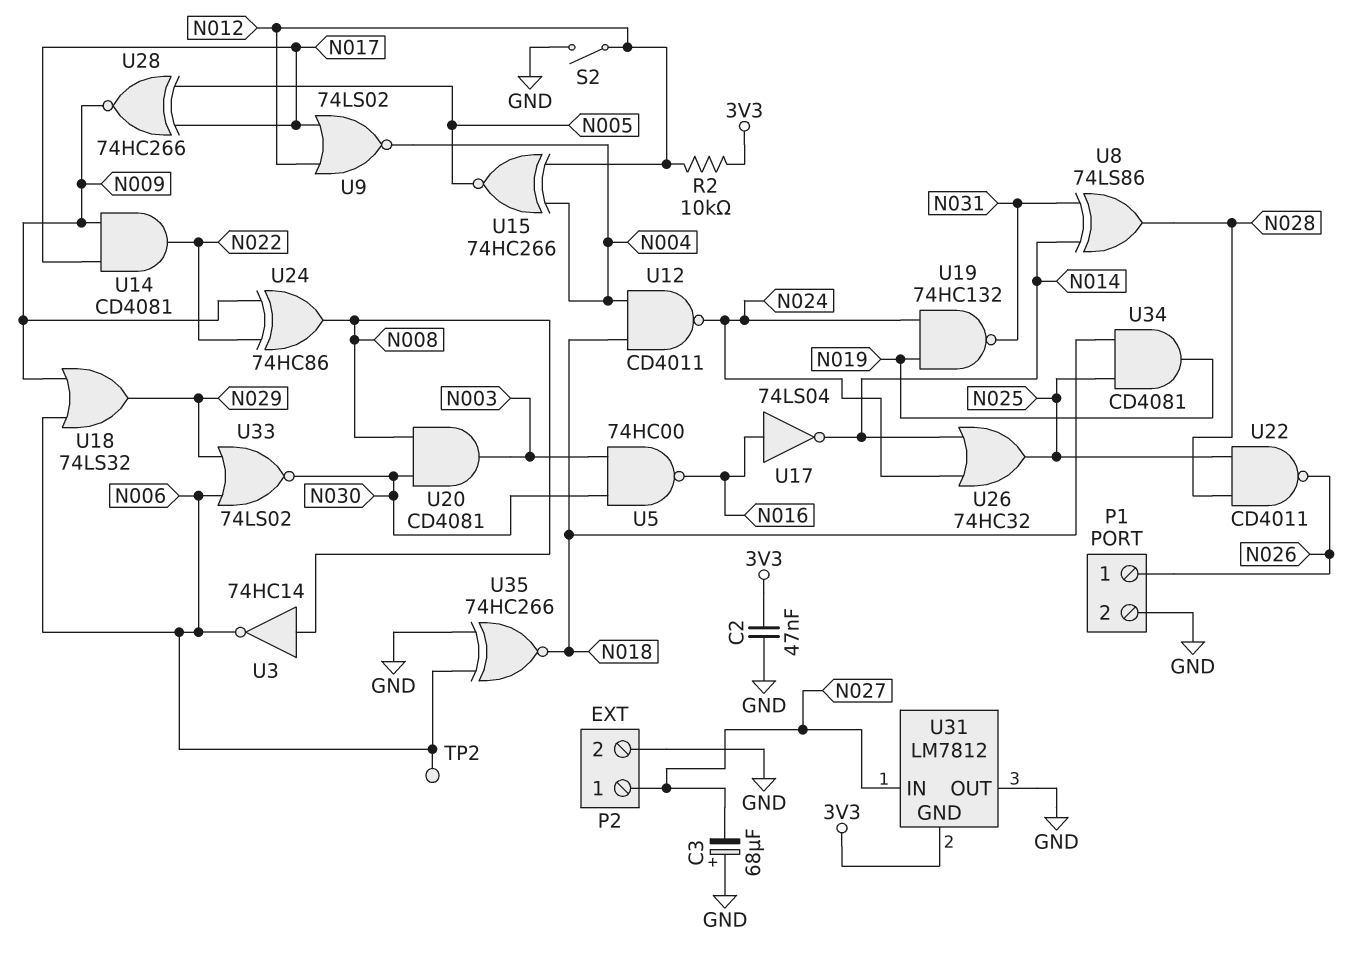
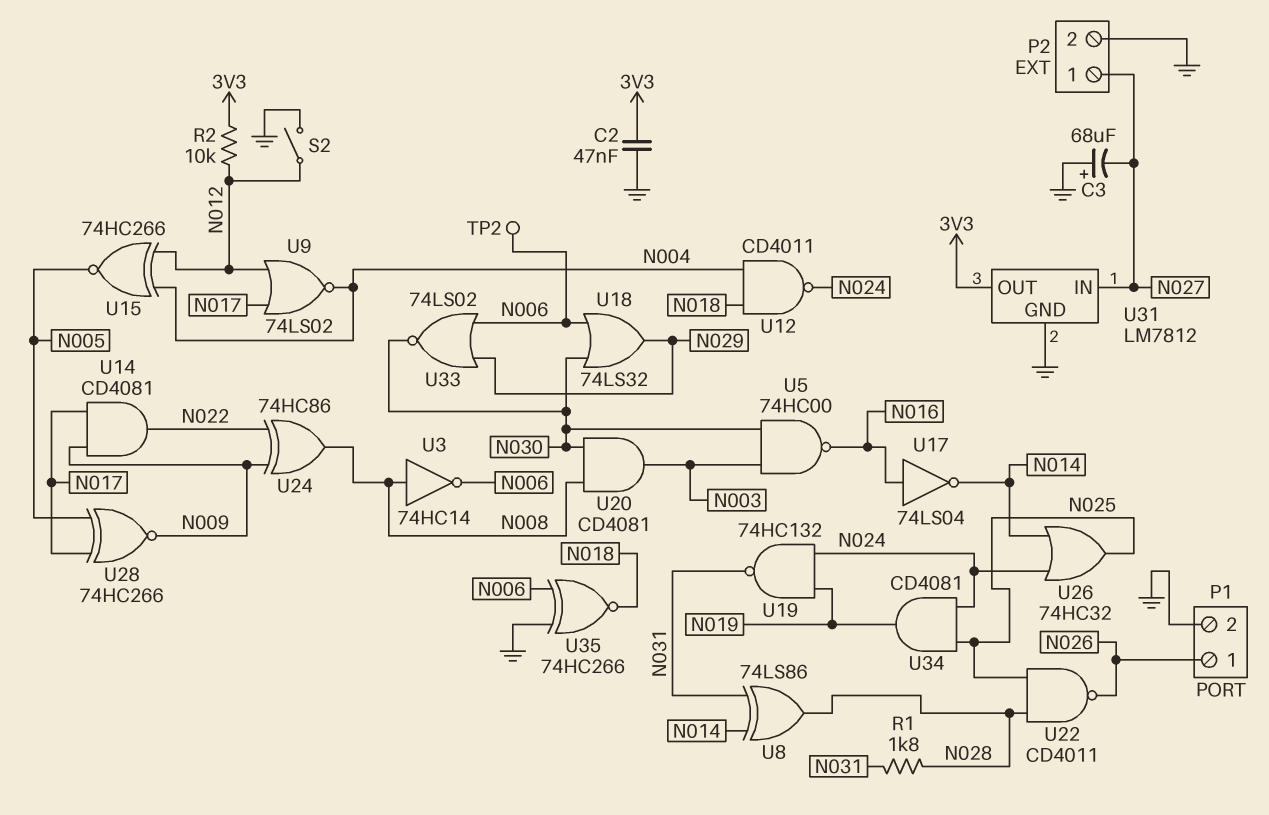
R1: none -> 1.8k (N028, N031)
U18: OR 74LS32 (in N006, in N009, out N029) -> OR 74LS32 (in N006, in N030, out N029)
U31 pin GND: 3V3 -> GND
U31 pin OUT: GND -> 3V3
U34: AND CD4081 (in N018, in N025, out N019) -> AND CD4081 (in N024, in N025, out N019)

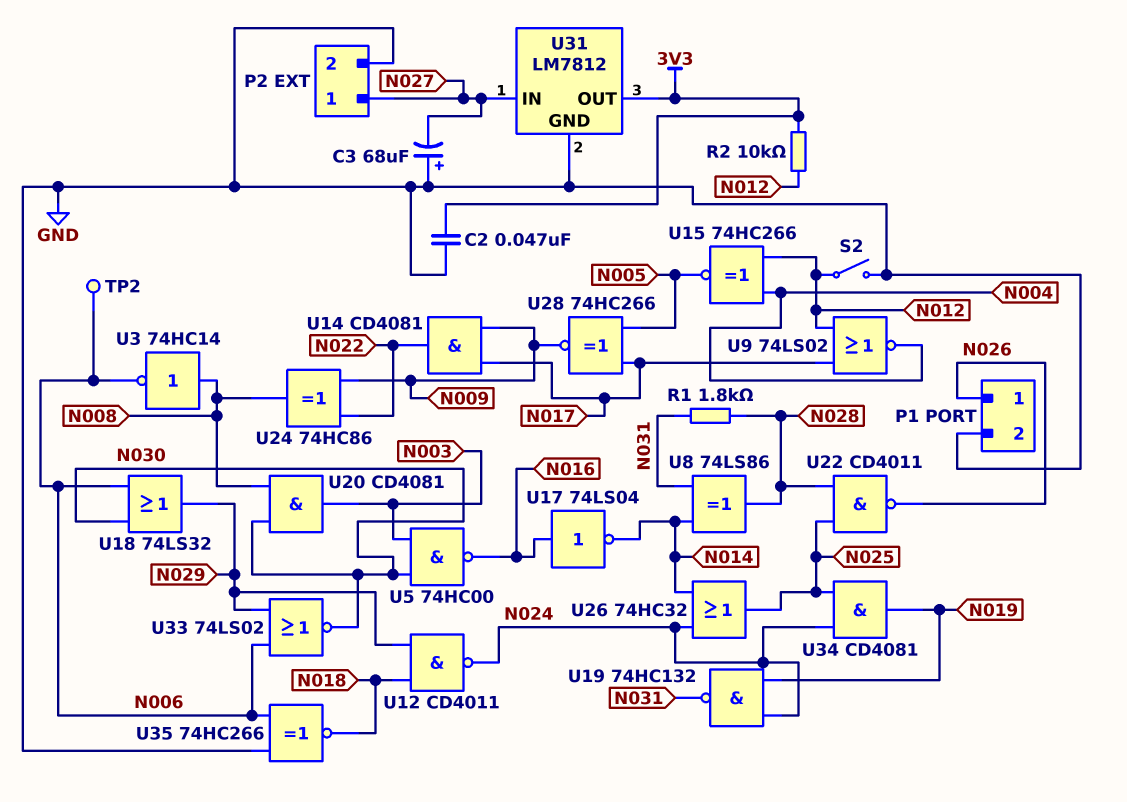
U12: NAND CD4011 (in N004, in N018, out N024) -> NAND CD4011 (in N018, in N029, out N024)

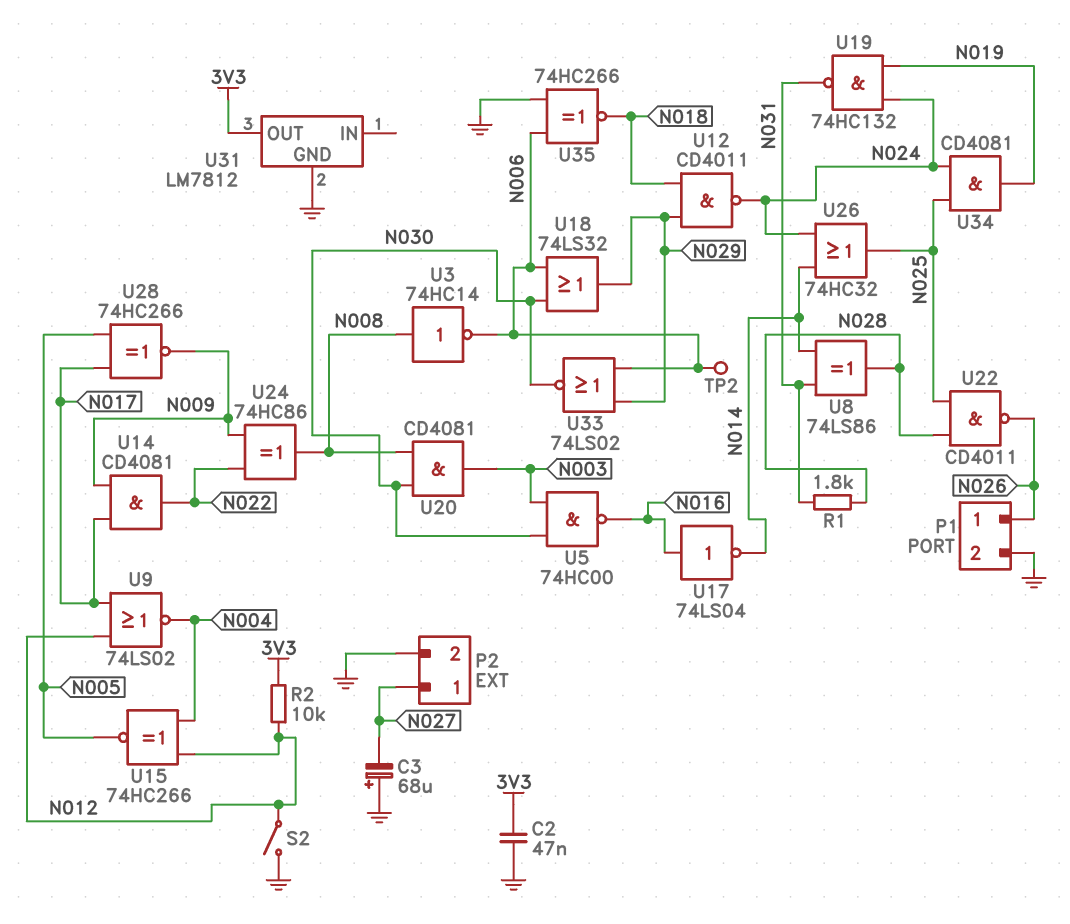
U31 pin IN: N027 -> none

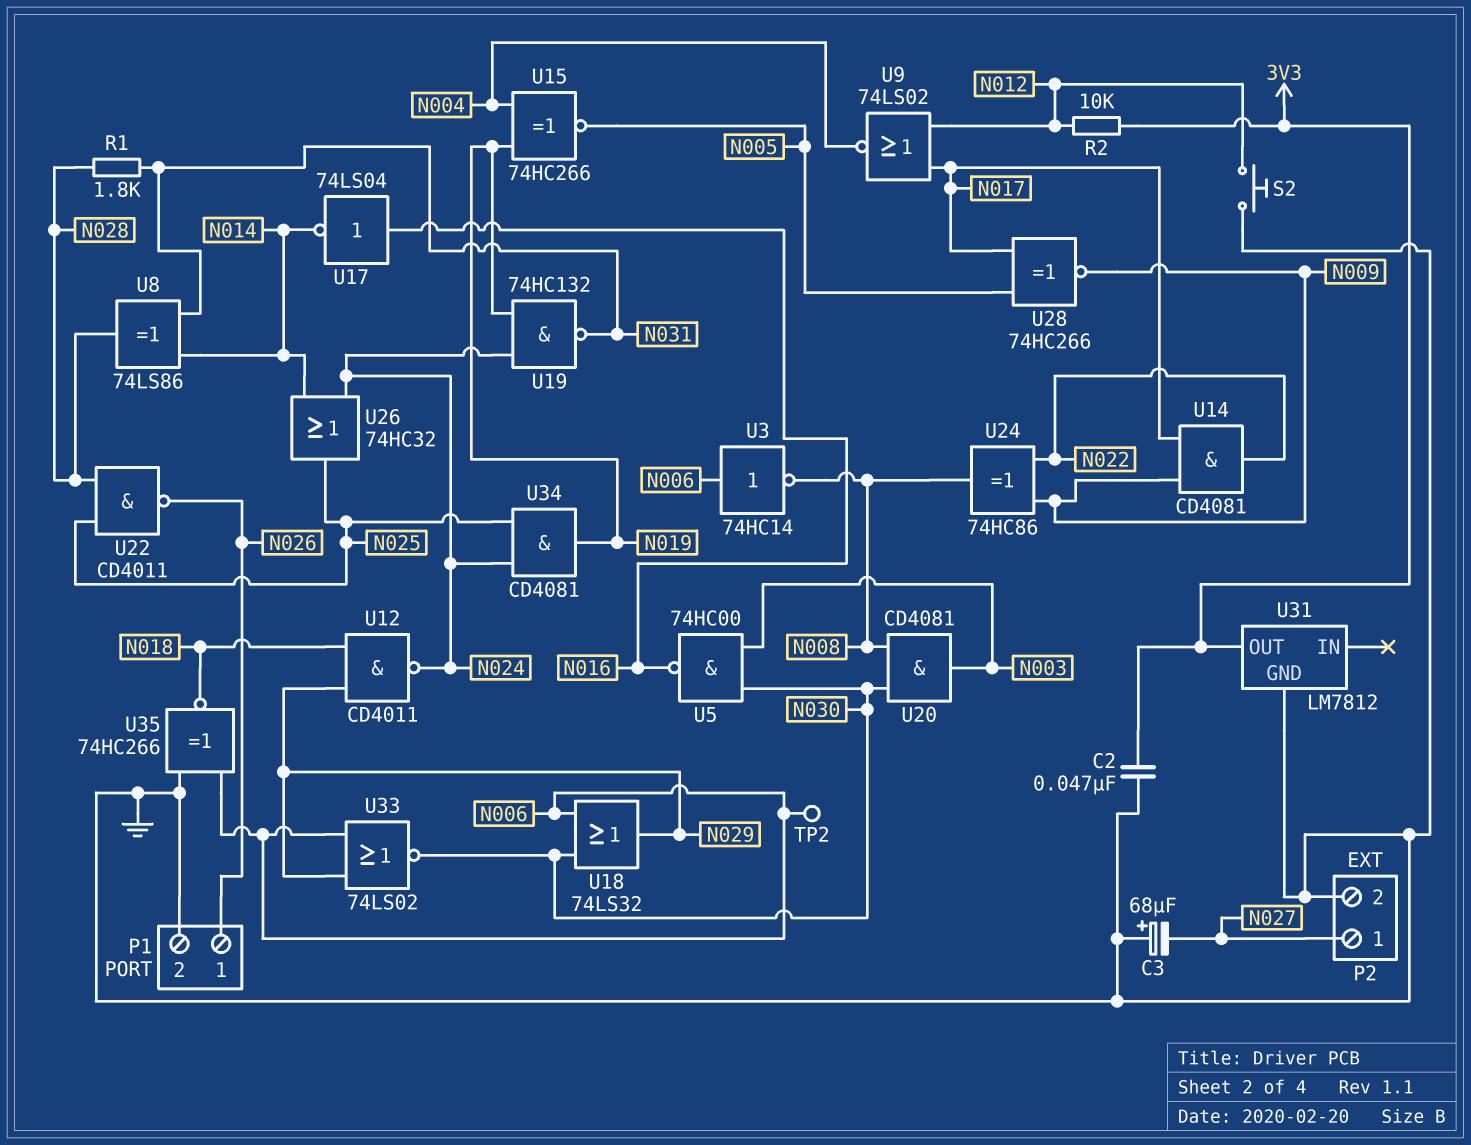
S2: switch (GND, N012) -> button (GND, N012)
U3: NOT 74HC14 (in N008, out N006) -> NOT 74HC14 (in N006, out N008)
U15: XNOR 74HC266 (in N004, in N012, out N005) -> XNOR 74HC266 (in N004, in N019, out N005)

